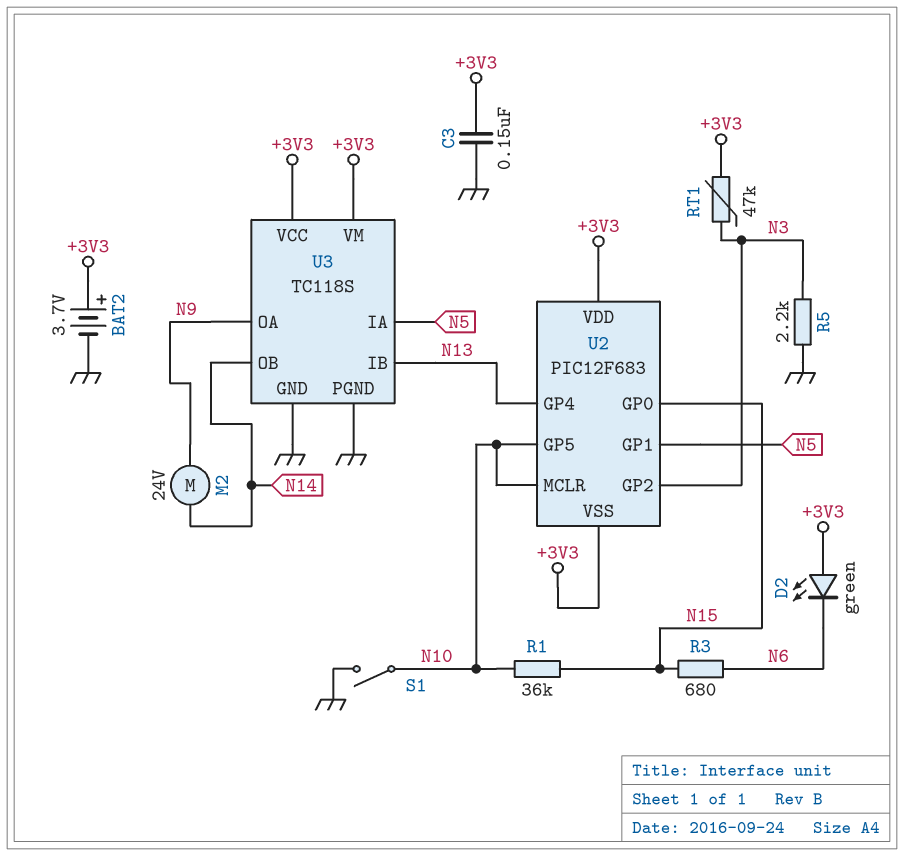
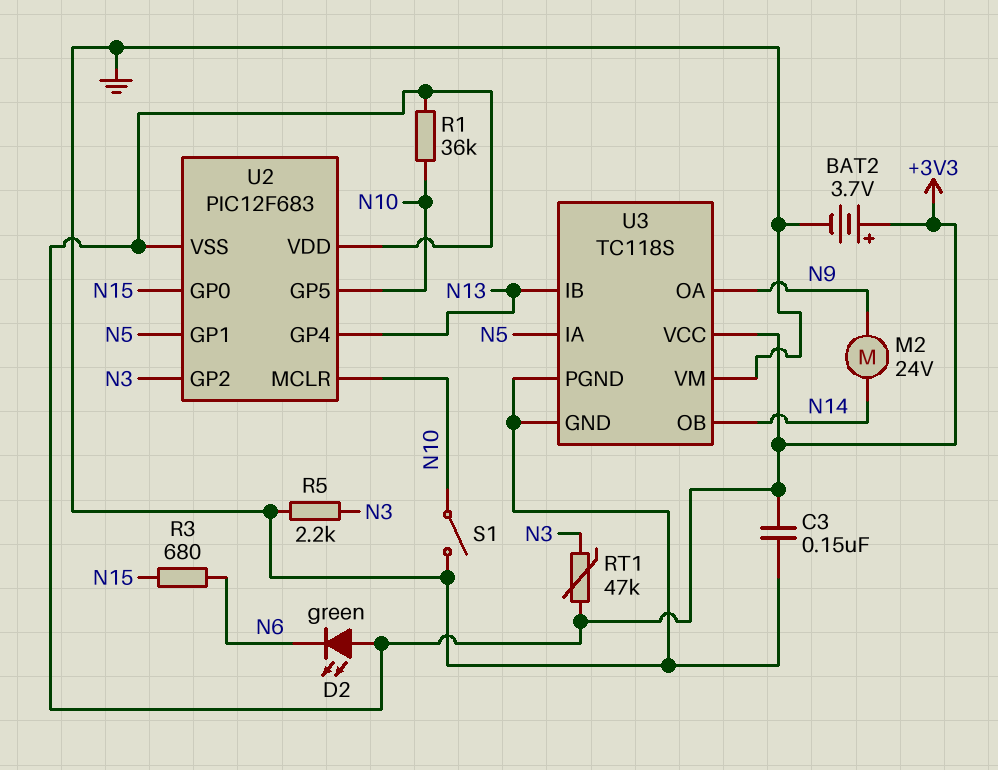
R1: 36k (N10, N15) -> 36k (+3V3, N10)
U3 pin VM: +3V3 -> GND

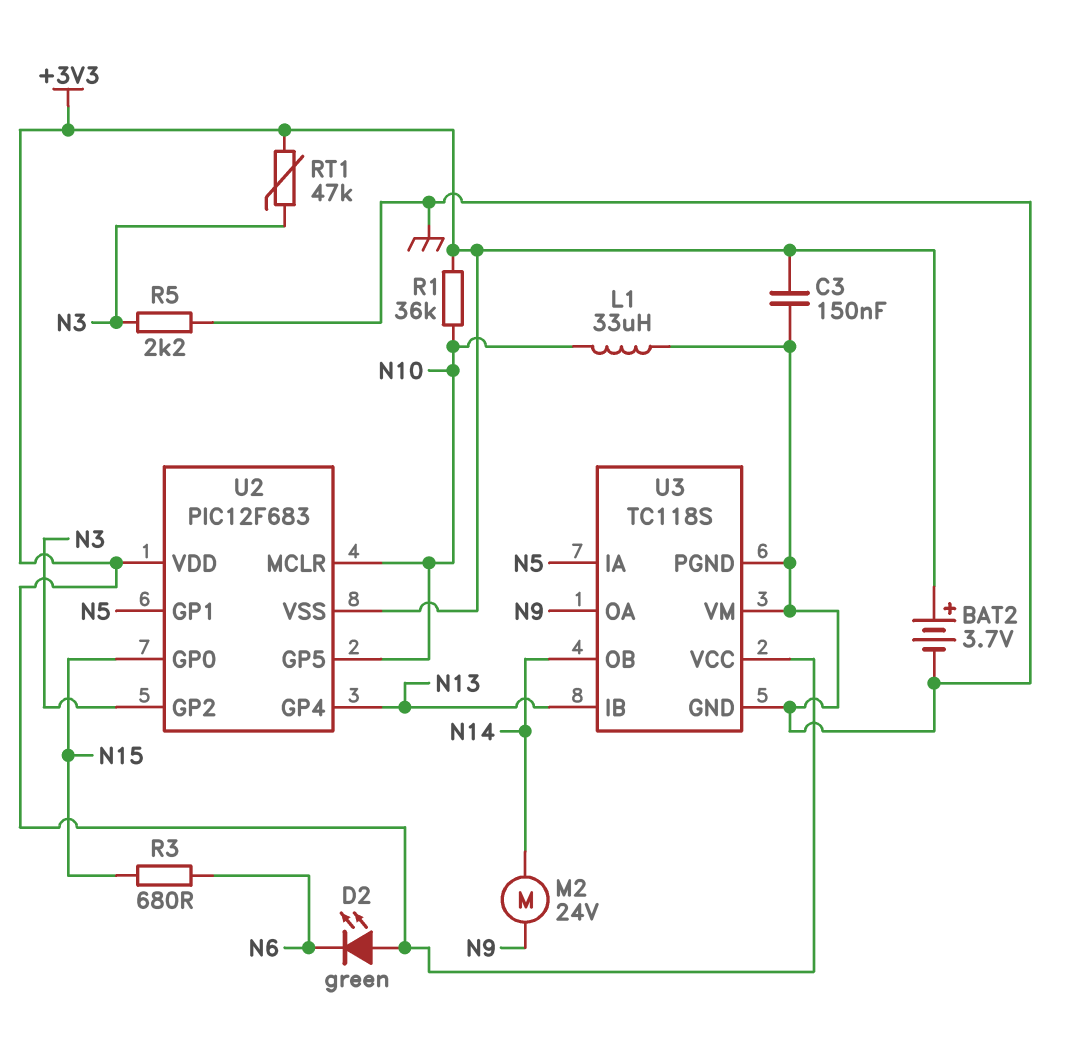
L1: none -> 33uH (GND, N10)
S1: switch (GND, N10) -> none

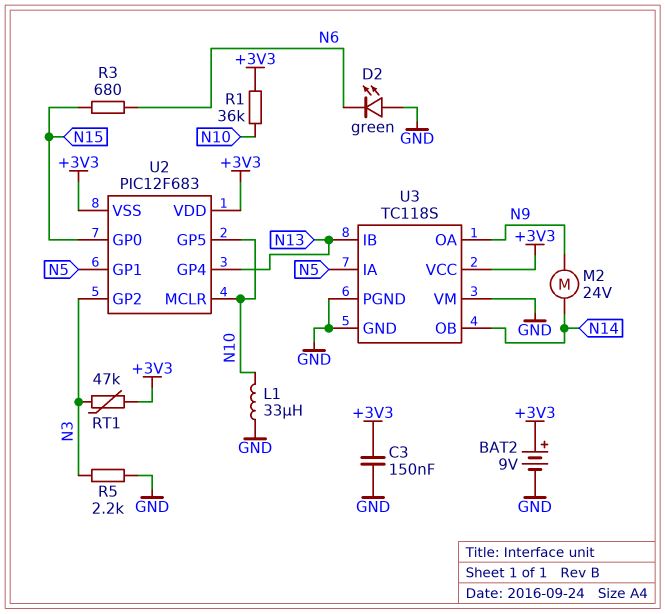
BAT2: 3.7V (plus +3V3, minus GND) -> 9V (plus +3V3, minus GND)
D2: LED green (A +3V3, K N6) -> LED green (A GND, K N6)

